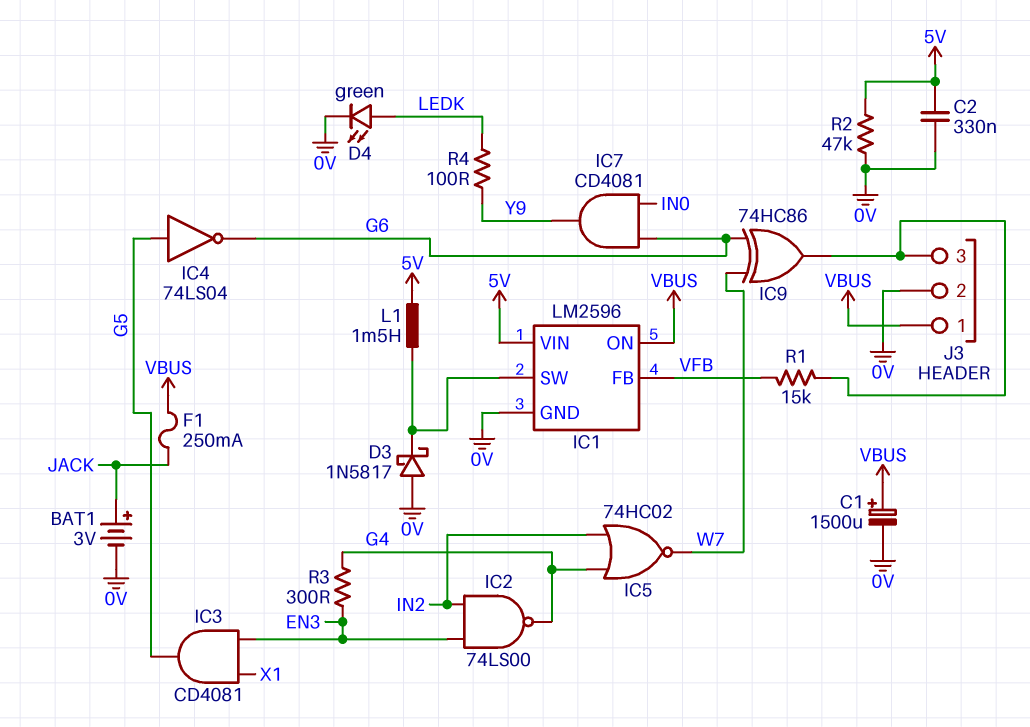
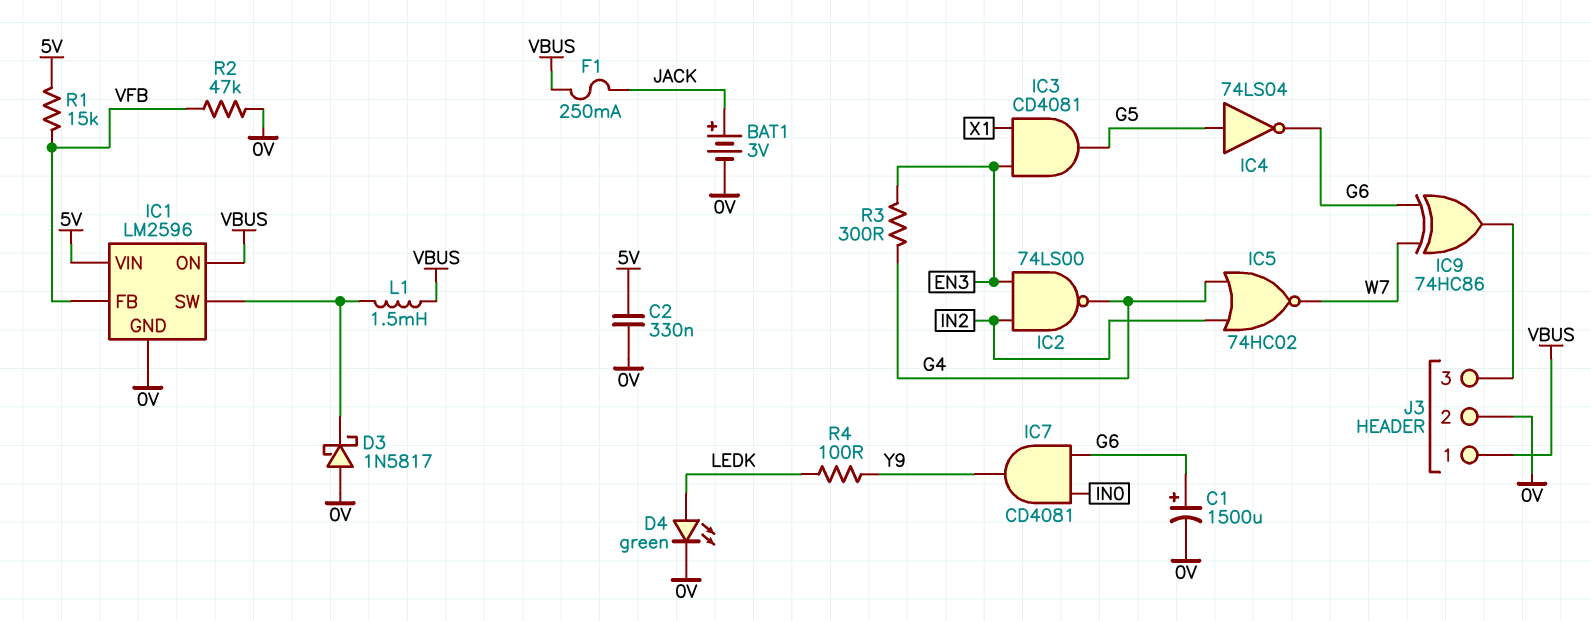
C1: 1500uF (plus VBUS, minus 0V) -> 1500uF (plus G6, minus 0V)
L1: 1.5mH (5V, IC1/SW) -> 1.5mH (IC1/SW, VBUS)
R1: 15k (J3/3, VFB) -> 15k (5V, VFB)
R2: 47k (0V, 5V) -> 47k (0V, VFB)

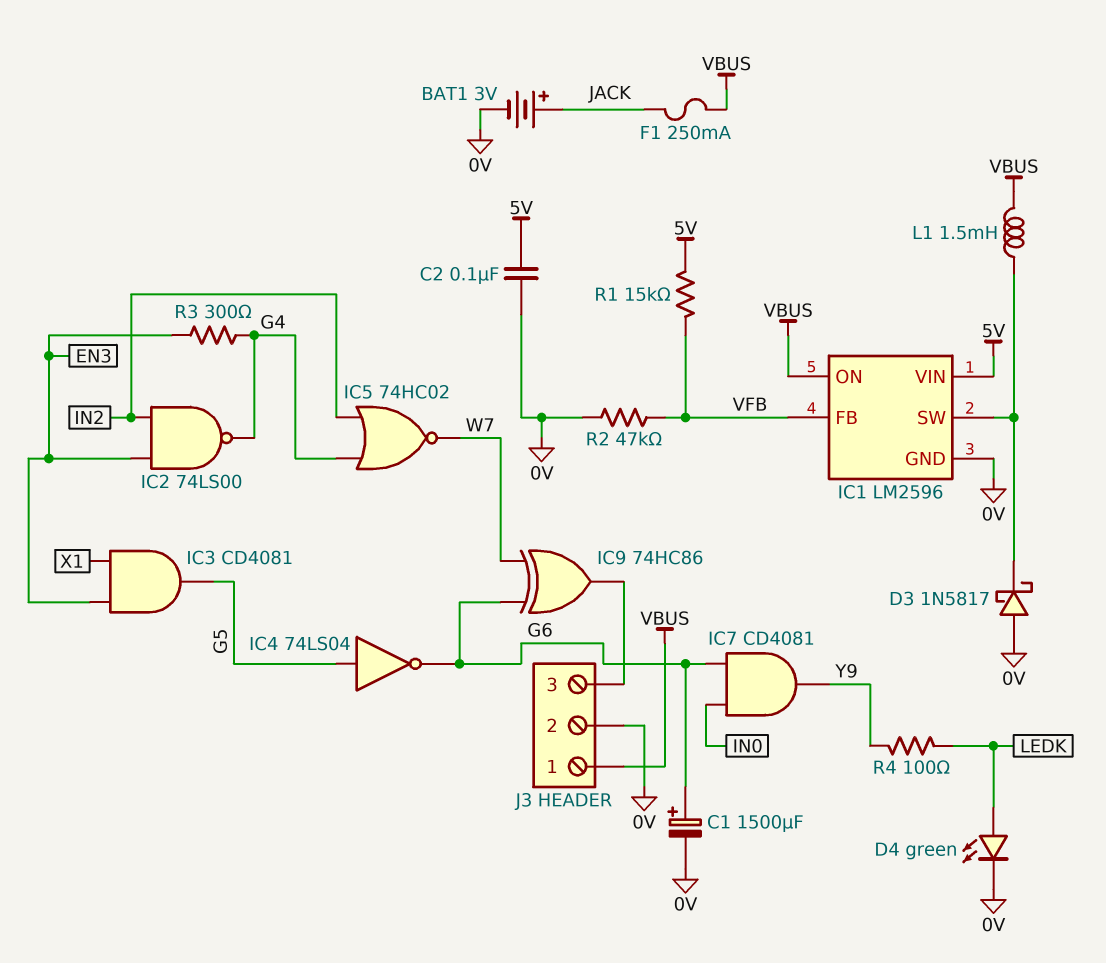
C2: 330nF (0V, 5V) -> 100nF (0V, 5V)

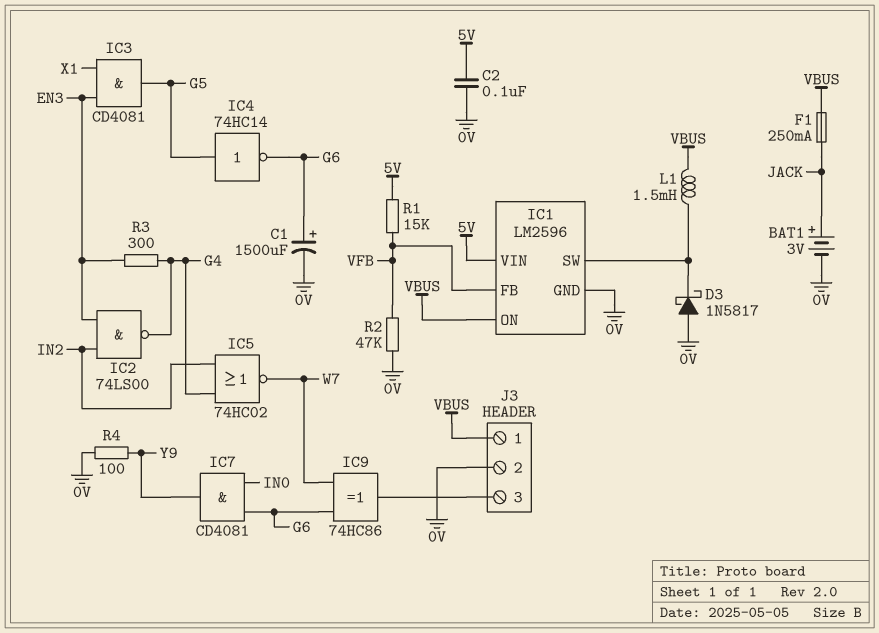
D4: LED green (A LEDK, K 0V) -> none
IC4: NOT 74LS04 (in G5, out G6) -> NOT 74HC14 (in G5, out G6)
R4: 100 (LEDK, Y9) -> 100 (0V, Y9)

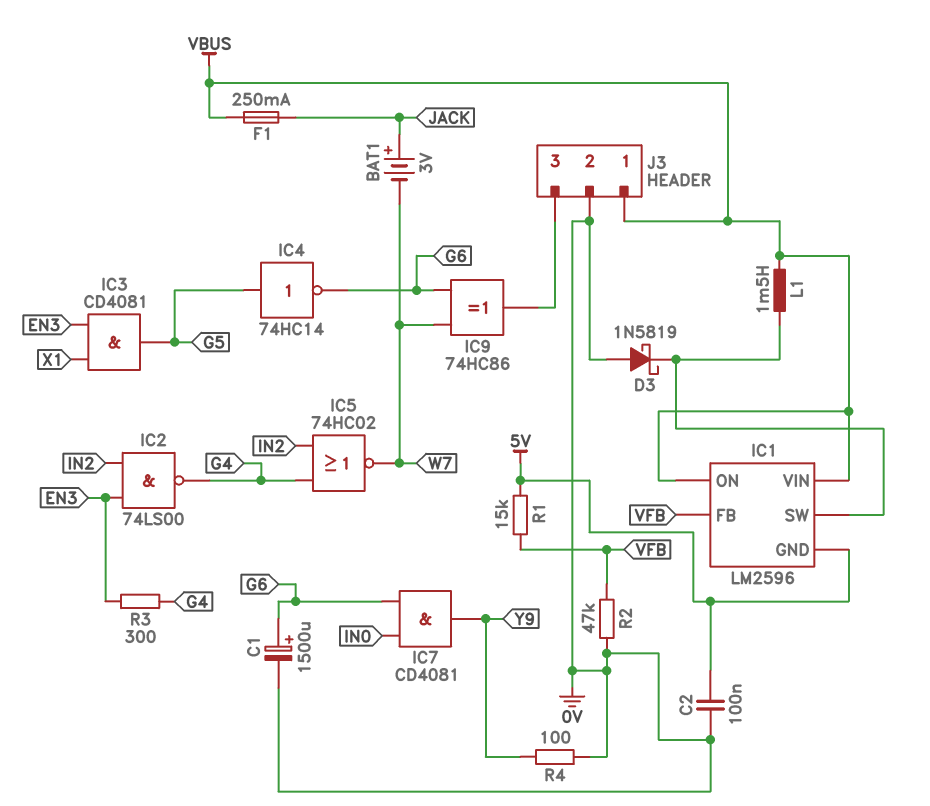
BAT1: 3V (plus JACK, minus 0V) -> 3V (plus JACK, minus W7)
D3: schottky 1N5817 (A 0V, K IC1/SW) -> schottky 1N5819 (A 0V, K IC1/SW)
IC1 pin GND: 0V -> 5V
IC1 pin VIN: 5V -> VBUS

